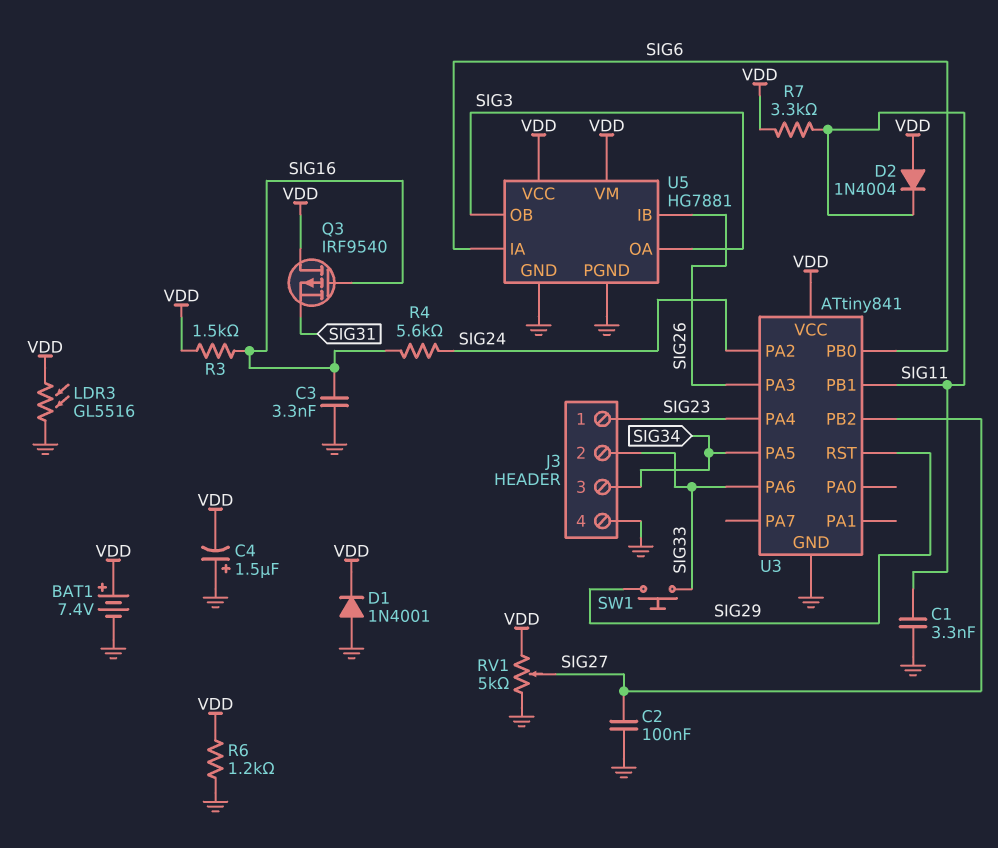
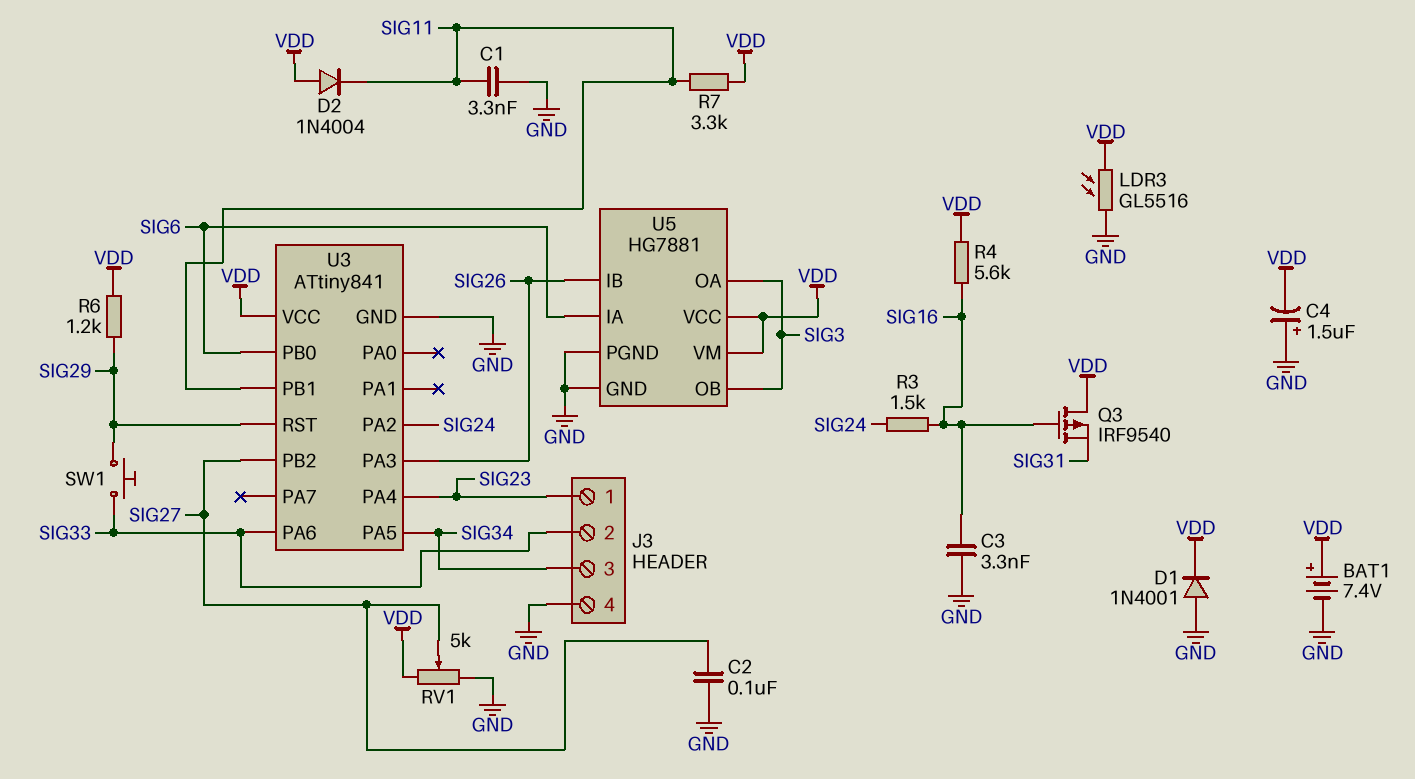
R3: 1.5k (SIG16, VDD) -> 1.5k (SIG16, SIG24)
R4: 5.6k (SIG16, SIG24) -> 5.6k (SIG16, VDD)
R6: 1.2k (GND, VDD) -> 1.2k (SIG29, VDD)

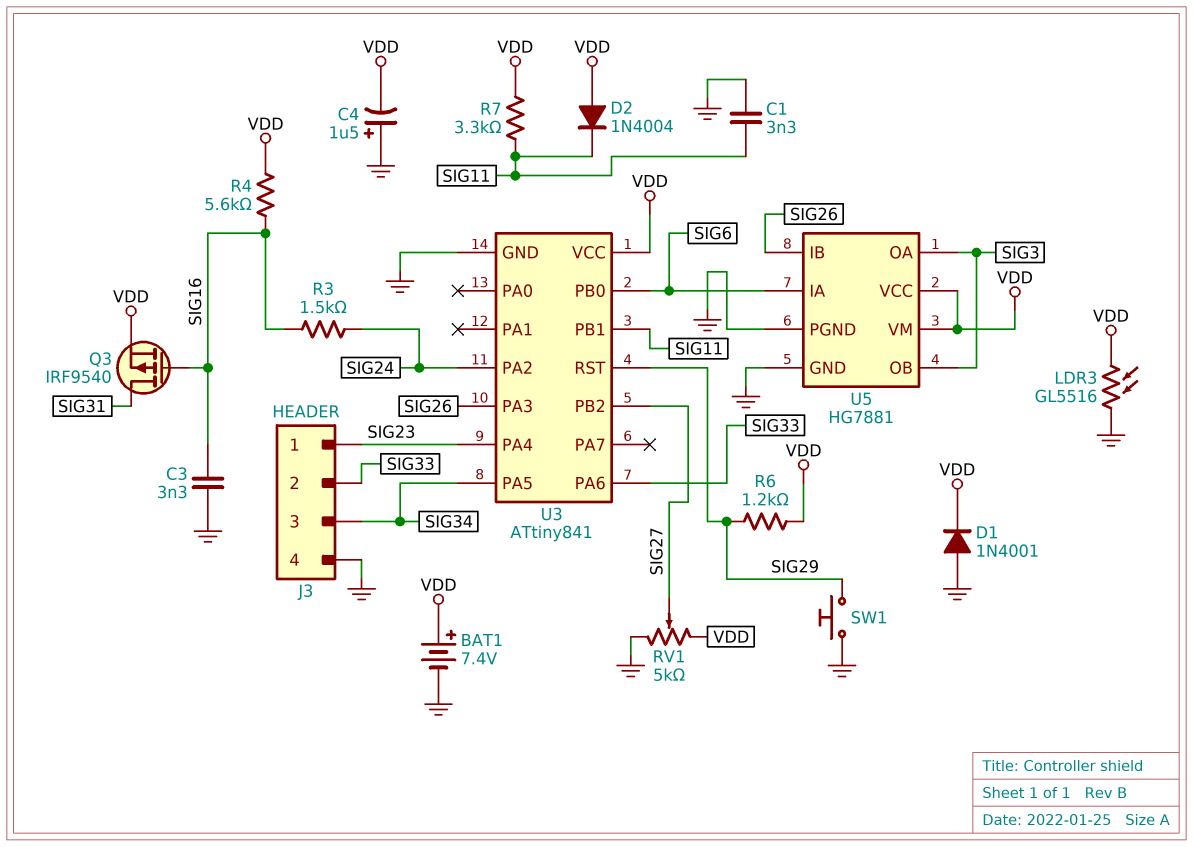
C2: 100nF (GND, SIG27) -> none
Q3: PMOS IRF9540 (G SIG16, D VDD, S SIG31) -> PMOS IRF9540 (G SIG16, D SIG31, S VDD)
SW1: button (SIG29, SIG33) -> button (GND, SIG29)

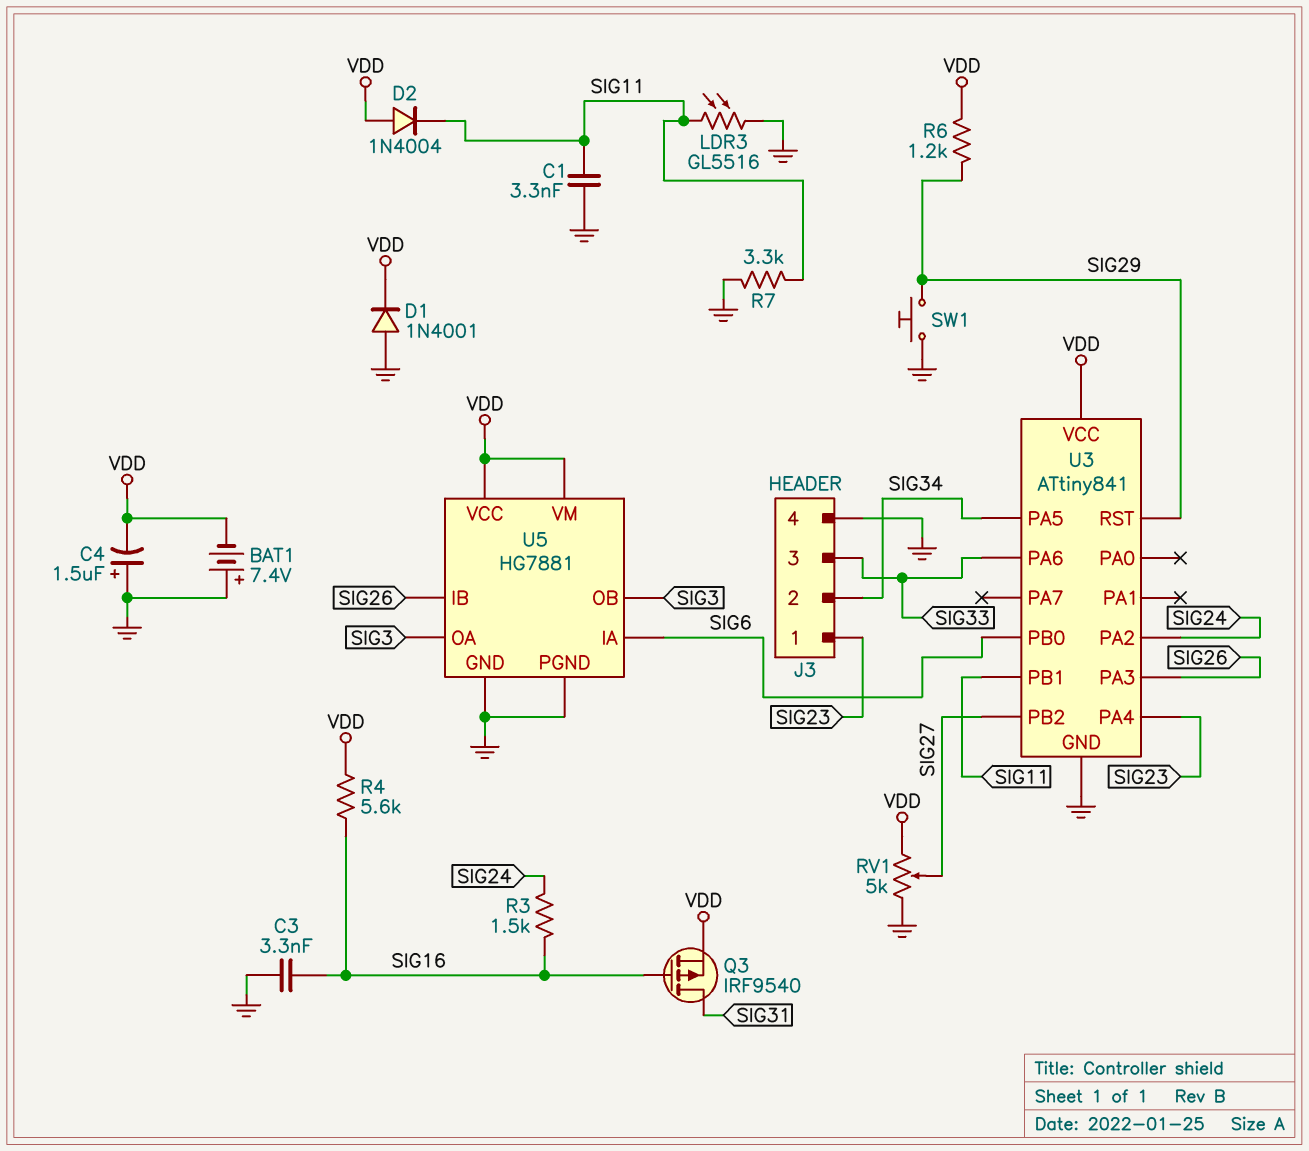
BAT1: 7.4V (plus VDD, minus GND) -> 7.4V (plus GND, minus VDD)
J3 pin 2: SIG33 -> SIG34
J3 pin 3: SIG34 -> SIG33
LDR3: GL5516 (GND, VDD) -> GL5516 (GND, SIG11)
R7: 3.3k (SIG11, VDD) -> 3.3k (GND, SIG11)

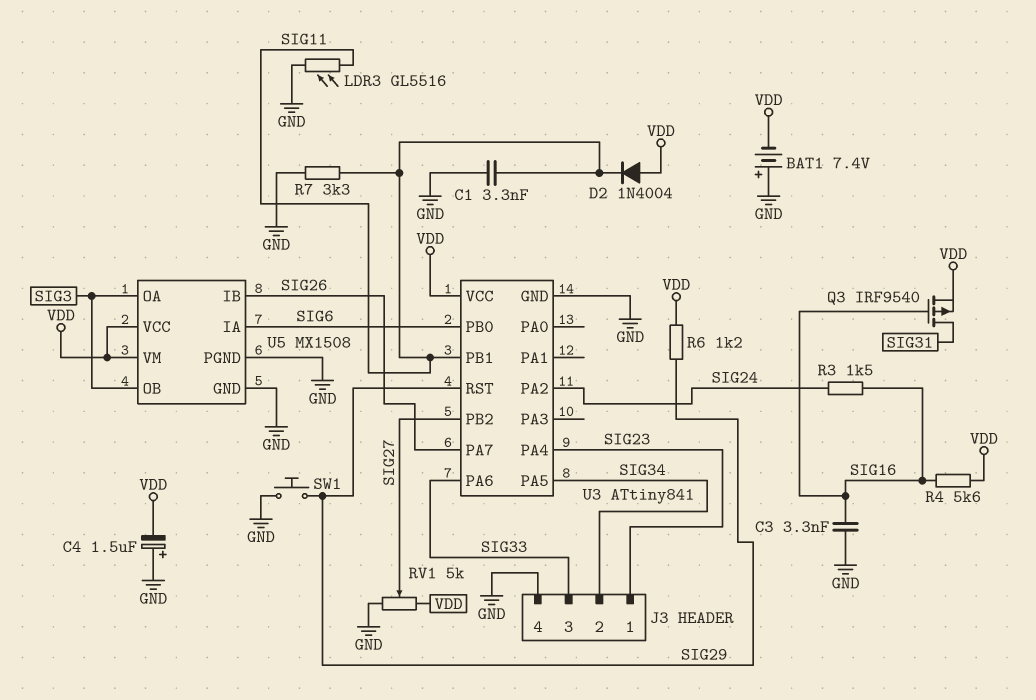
D1: diode 1N4001 (A GND, K VDD) -> none
U3 pin PA3: SIG26 -> none
U3 pin PA7: none -> SIG26
U5: HG7881 -> MX1508

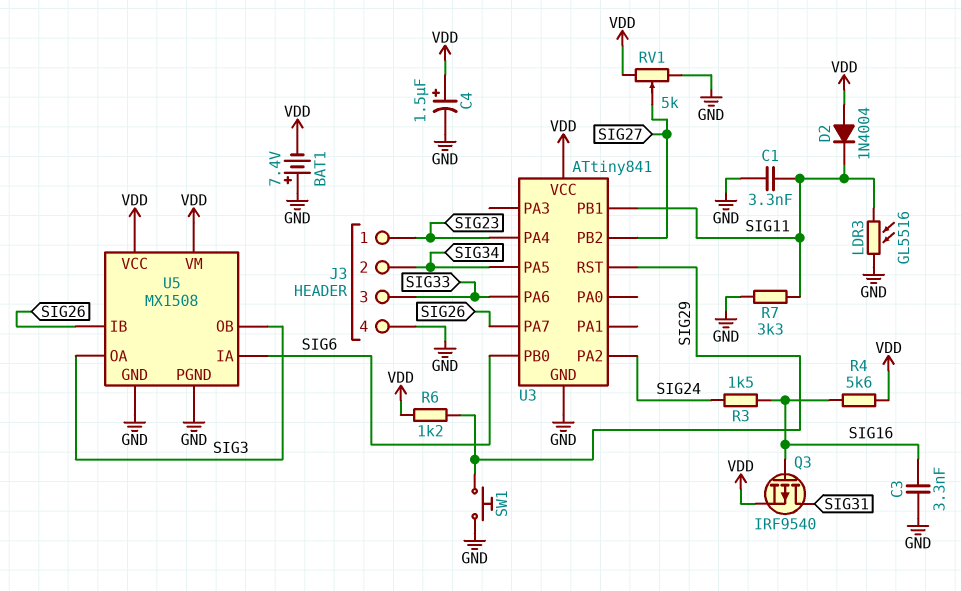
C4: 1.5uF (plus GND, minus VDD) -> 1.5uF (plus VDD, minus GND)

